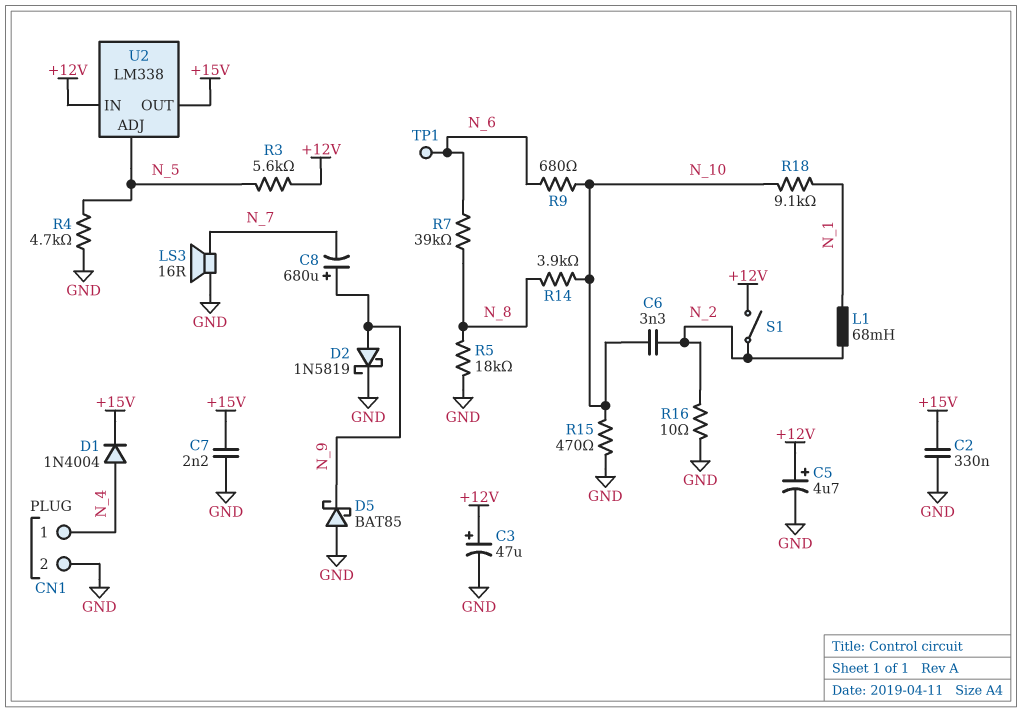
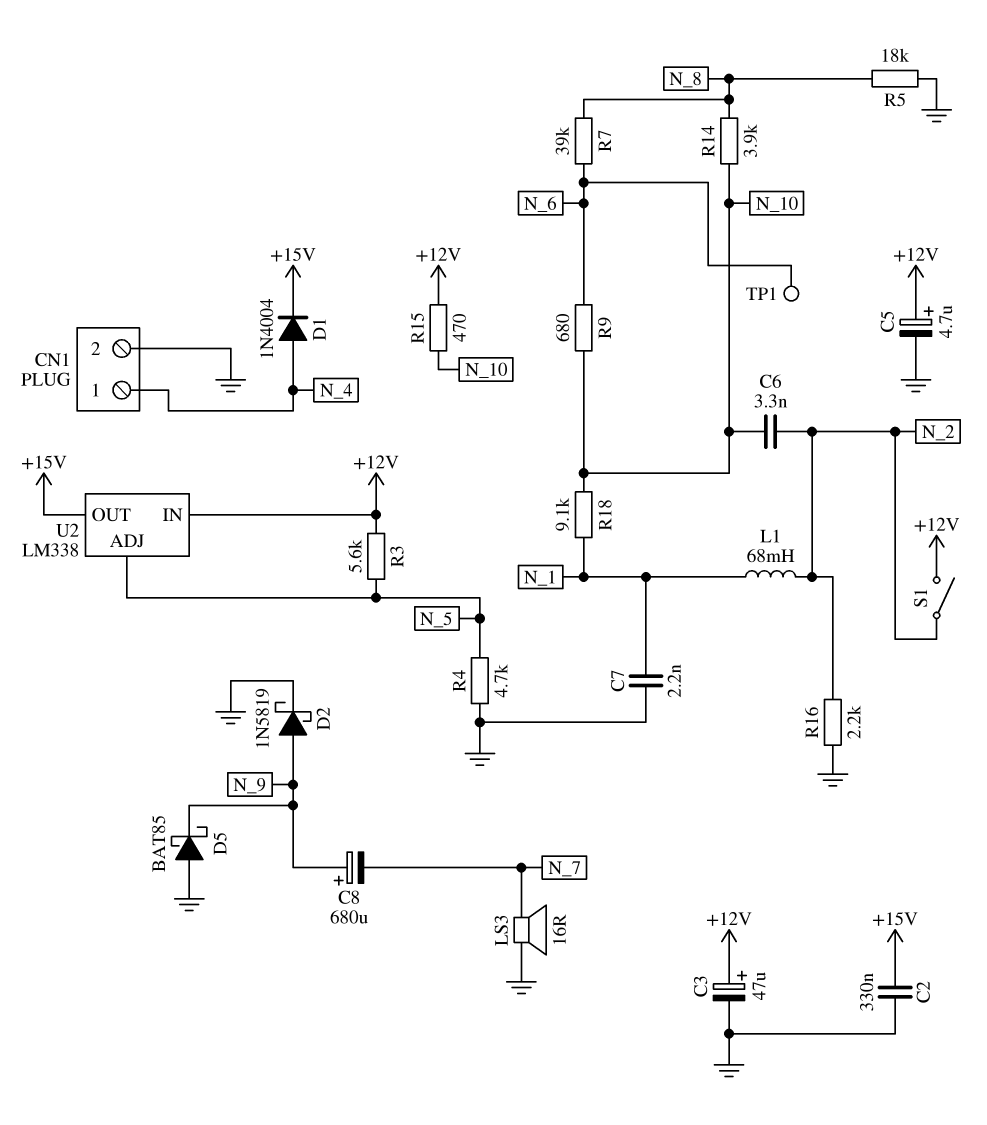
C7: 2.2nF (+15V, GND) -> 2.2nF (GND, N_1)
R15: 470 (GND, N_10) -> 470 (+12V, N_10)
R16: 10 (GND, N_2) -> 2.2k (GND, N_2)

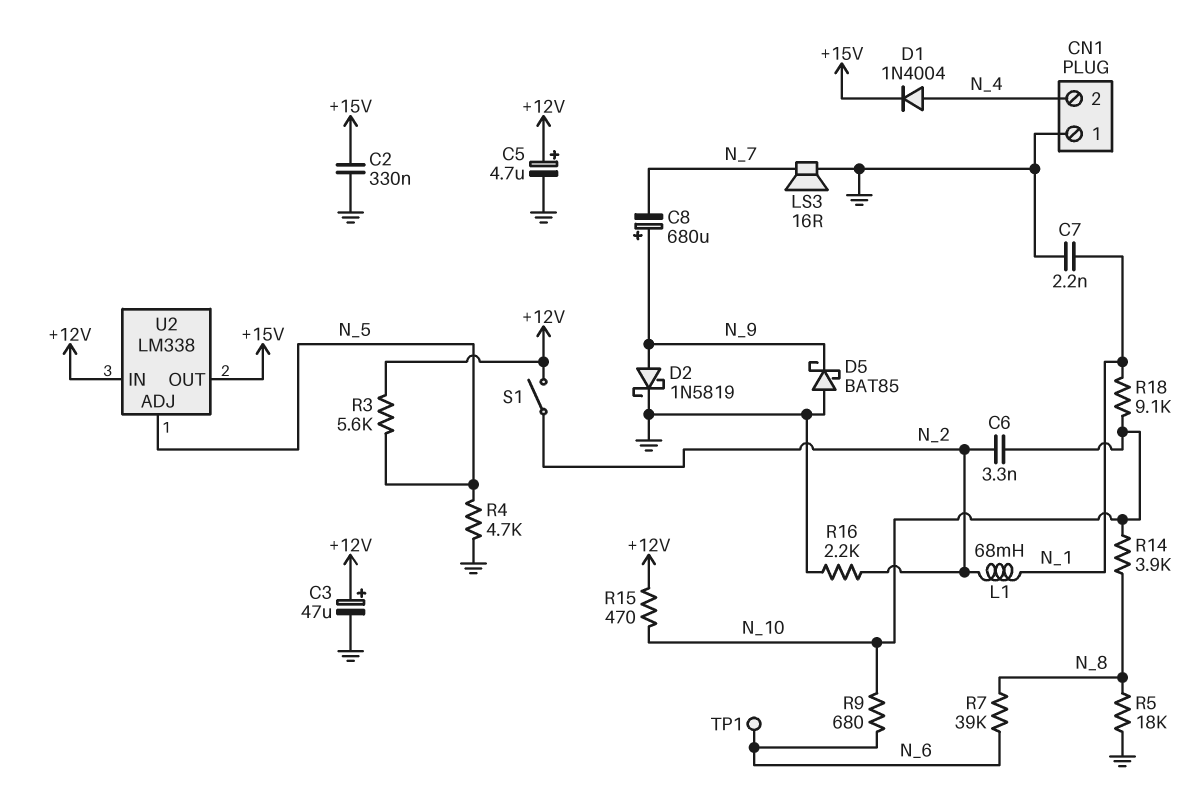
CN1 pin 1: N_4 -> GND
CN1 pin 2: GND -> N_4

